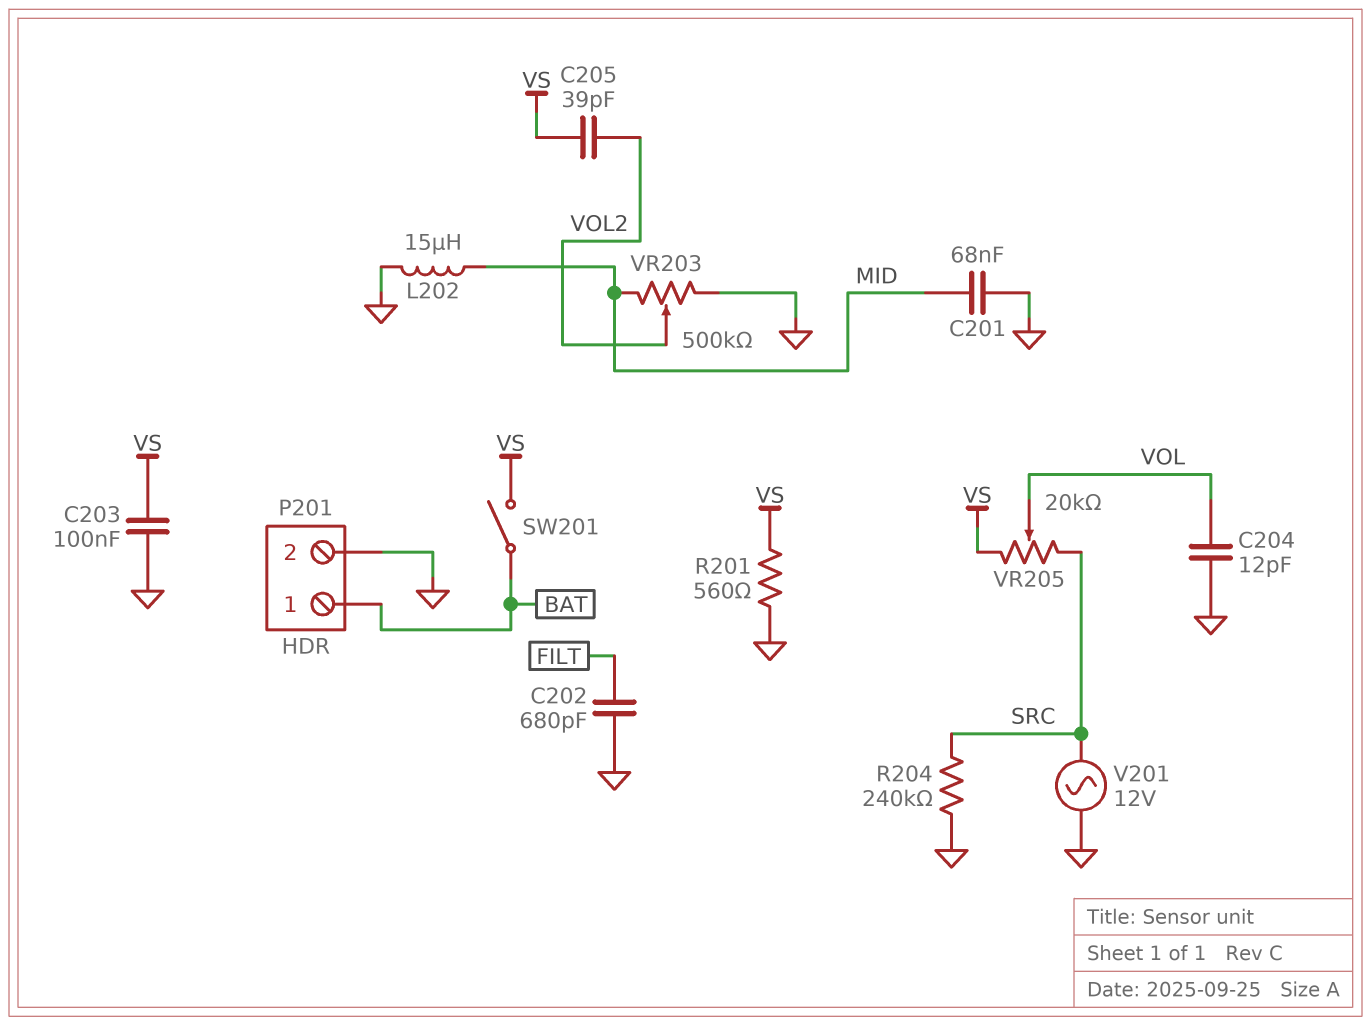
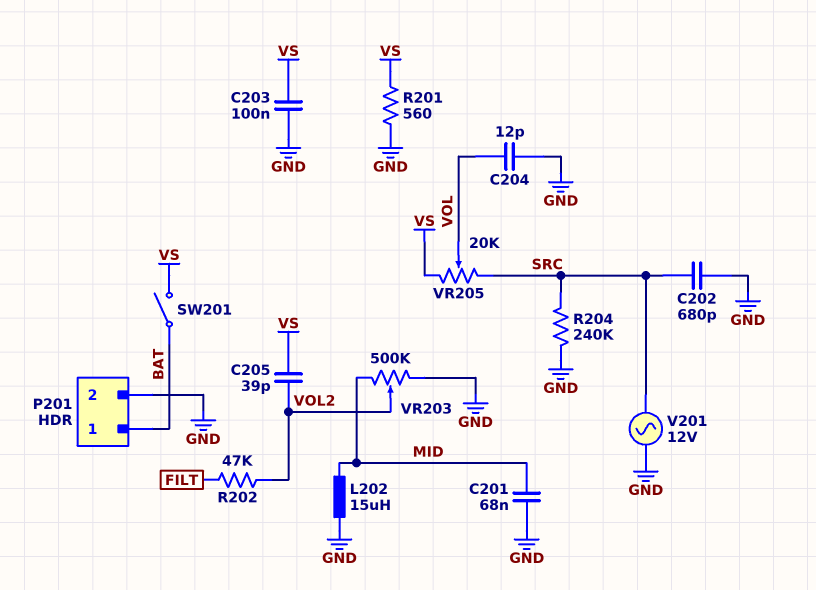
C202: 680pF (FILT, GND) -> 680pF (GND, SRC)
R202: none -> 47k (FILT, VOL2)

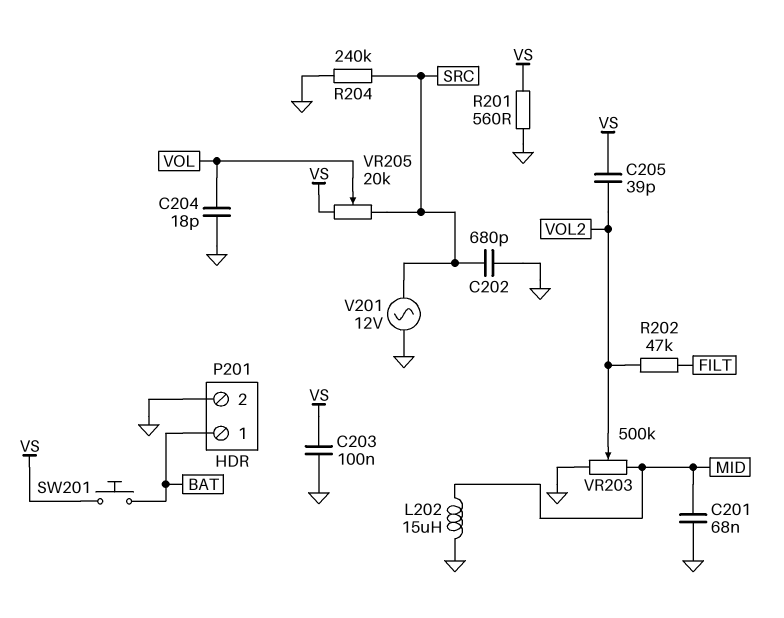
C204: 12pF (GND, VOL) -> 18pF (GND, VOL)
SW201: switch (BAT, VS) -> button (BAT, VS)

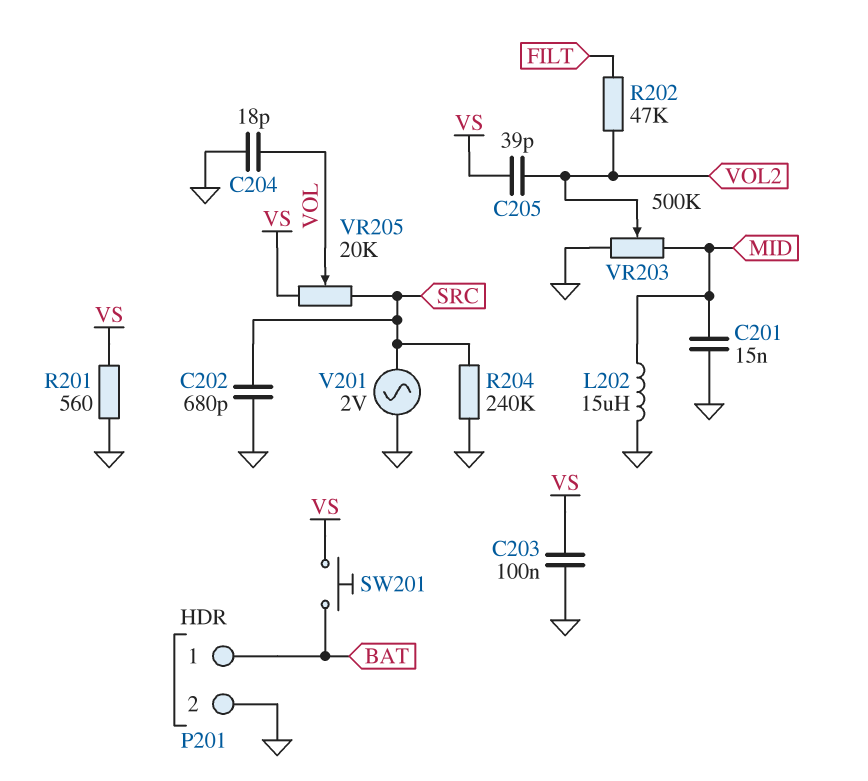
C201: 68nF (GND, MID) -> 15nF (GND, MID)
V201: AC 12V (GND, SRC) -> AC 2V (GND, SRC)

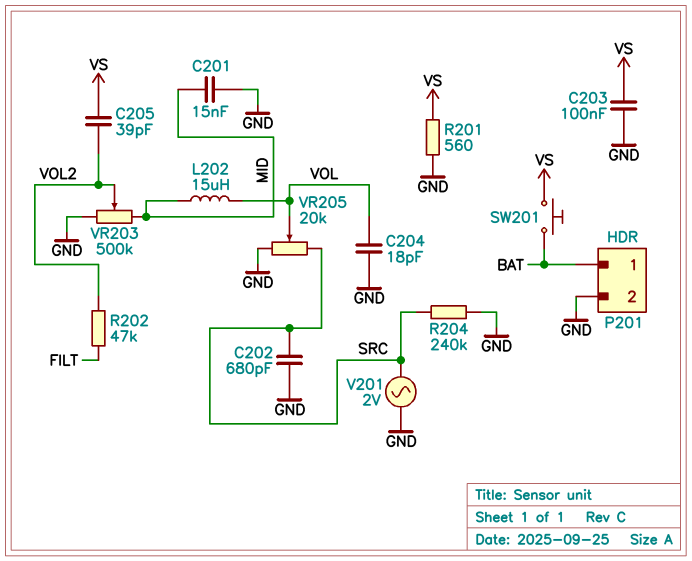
L202: 15uH (GND, MID) -> 15uH (MID, VOL)
VR205: 20k (SRC, VS, wiper VOL) -> 20k (GND, SRC, wiper VOL)

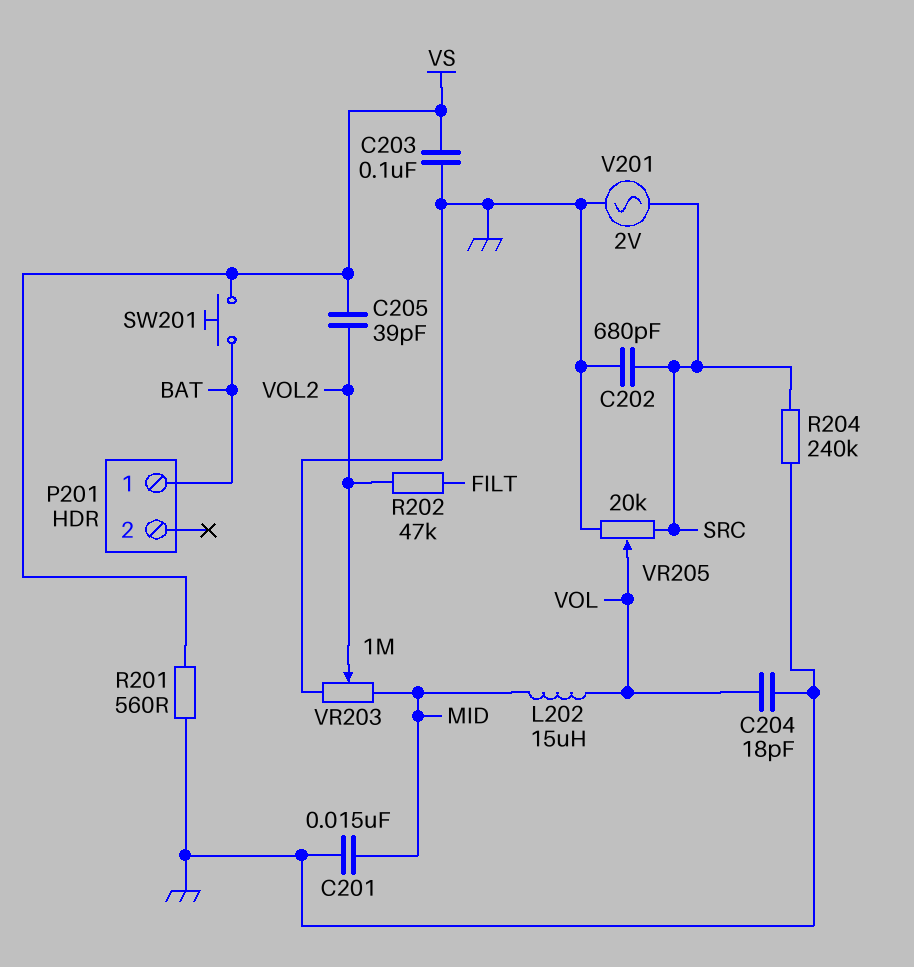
P201 pin 2: GND -> none
VR203: 500k (GND, MID, wiper VOL2) -> 1M (GND, MID, wiper VOL2)

